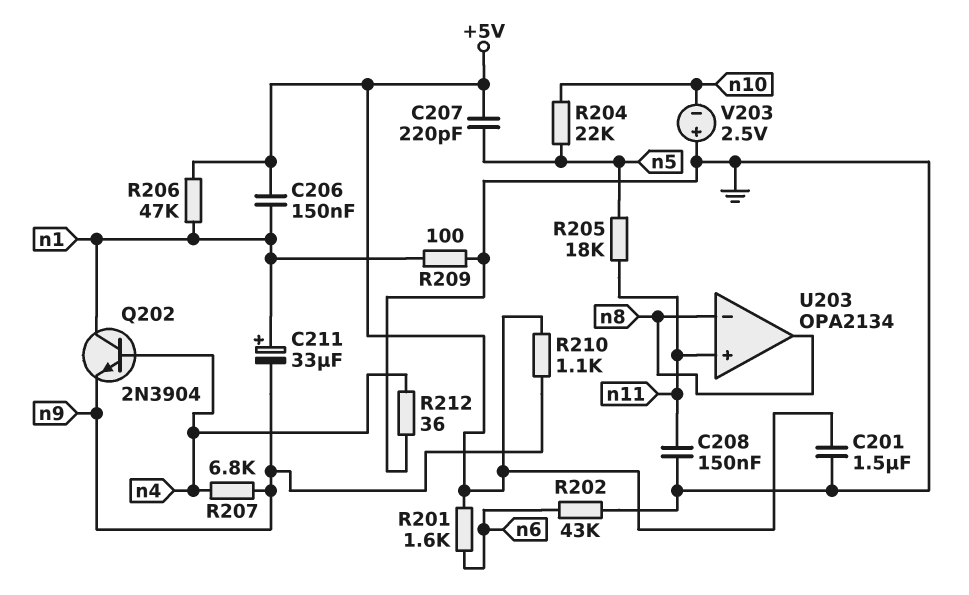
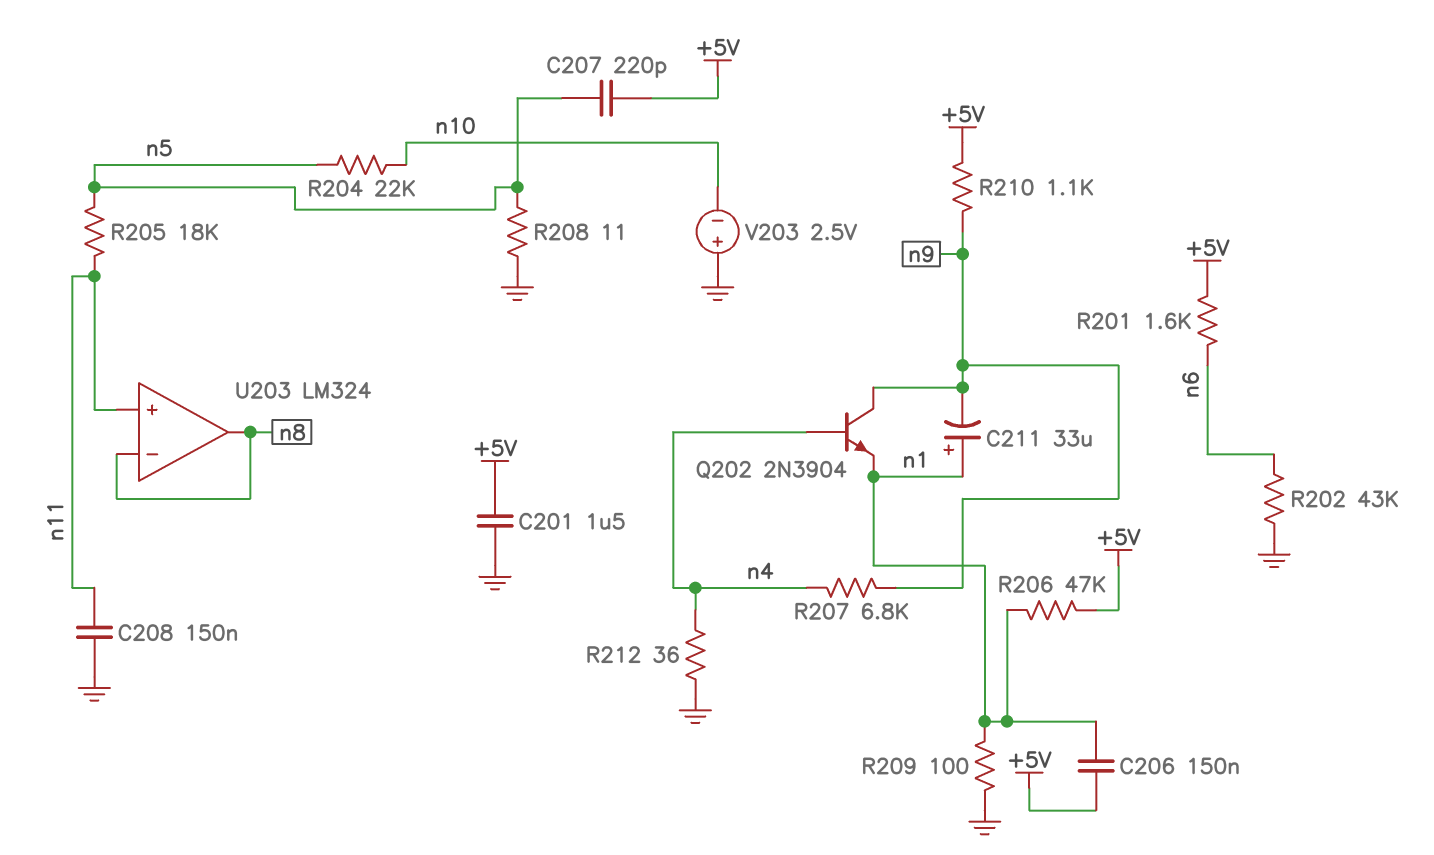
Q202: NPN 2N3904 (B n4, C n1, E n9) -> NPN 2N3904 (B n4, C n9, E n1)
R208: none -> 11 (GND, n5)
U203: OPA2134 -> LM324

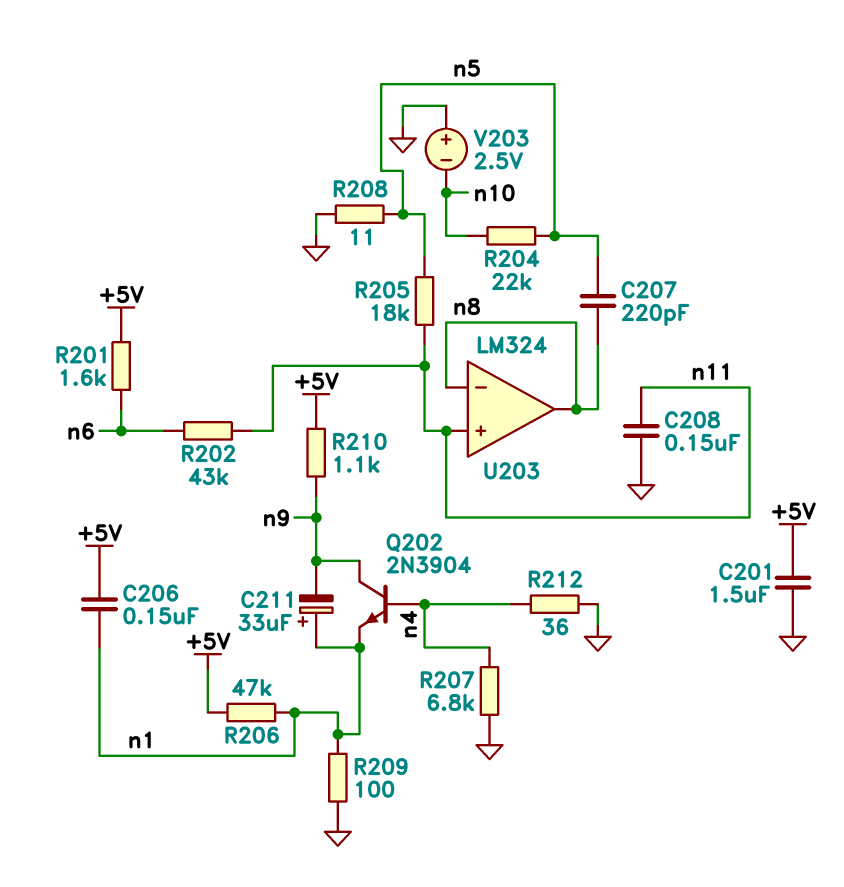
C207: 220pF (+5V, n5) -> 220pF (n5, n8)
R202: 43k (GND, n6) -> 43k (n6, n11)
R207: 6.8k (n4, n9) -> 6.8k (GND, n4)

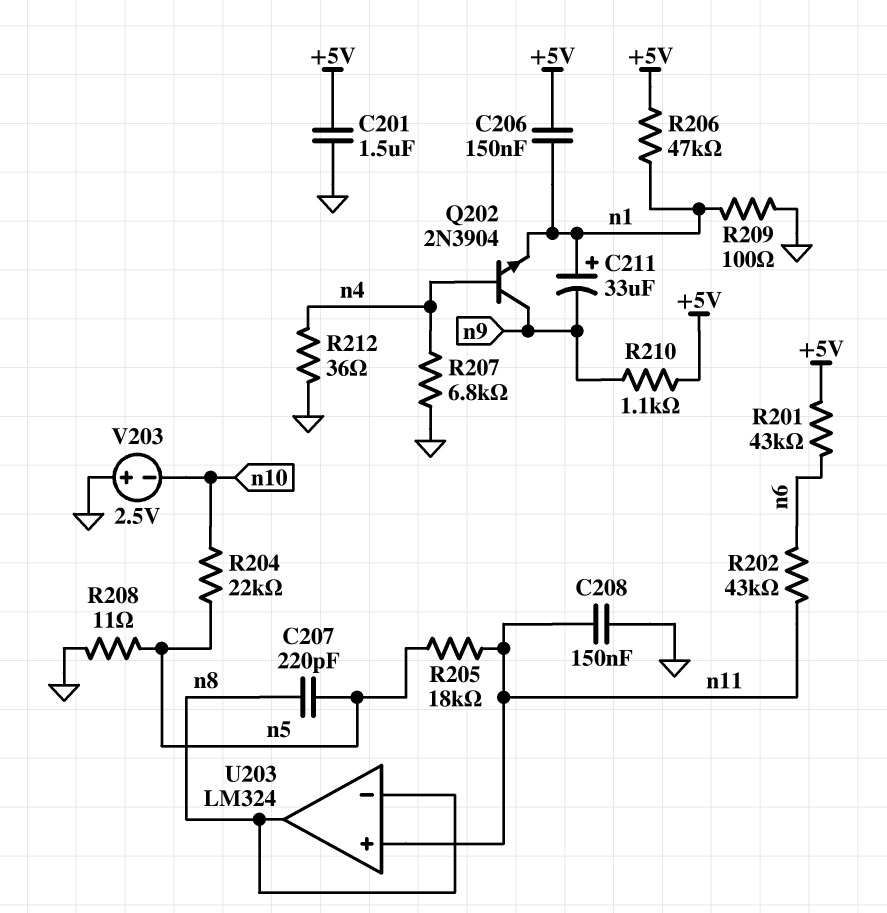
R201: 1.6k (+5V, n6) -> 43k (+5V, n6)

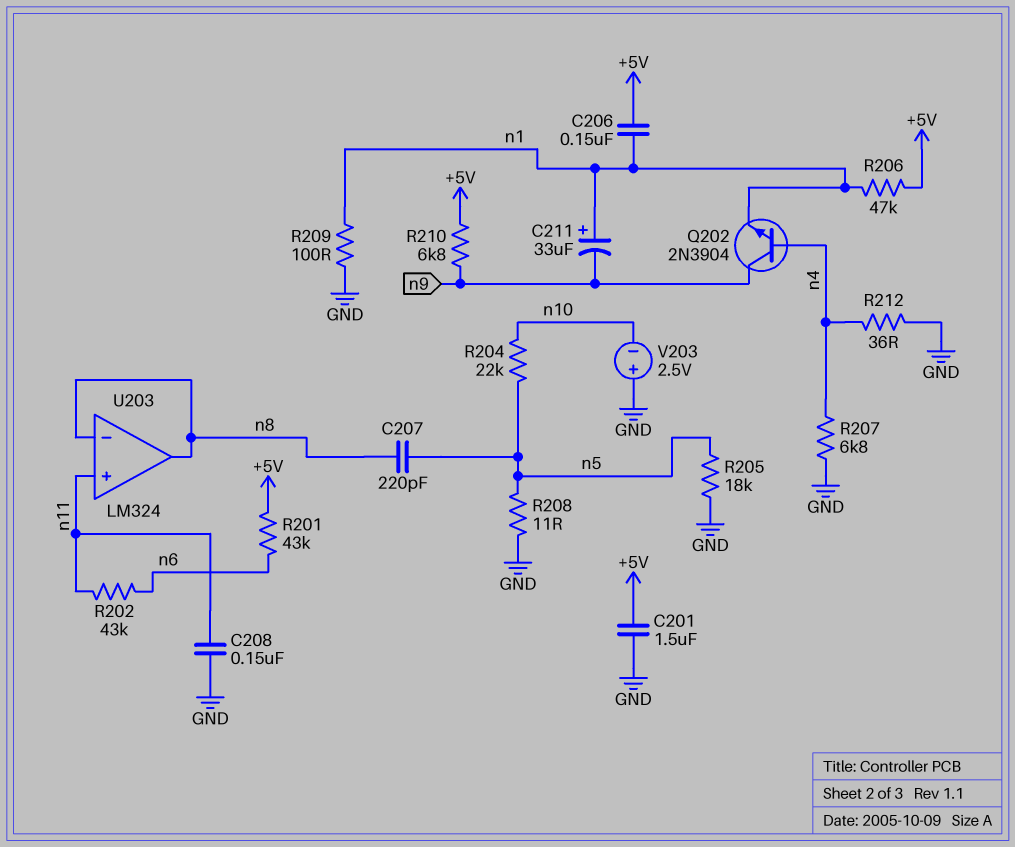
R205: 18k (n5, n11) -> 18k (GND, n5)
R210: 1.1k (+5V, n9) -> 6.8k (+5V, n9)

